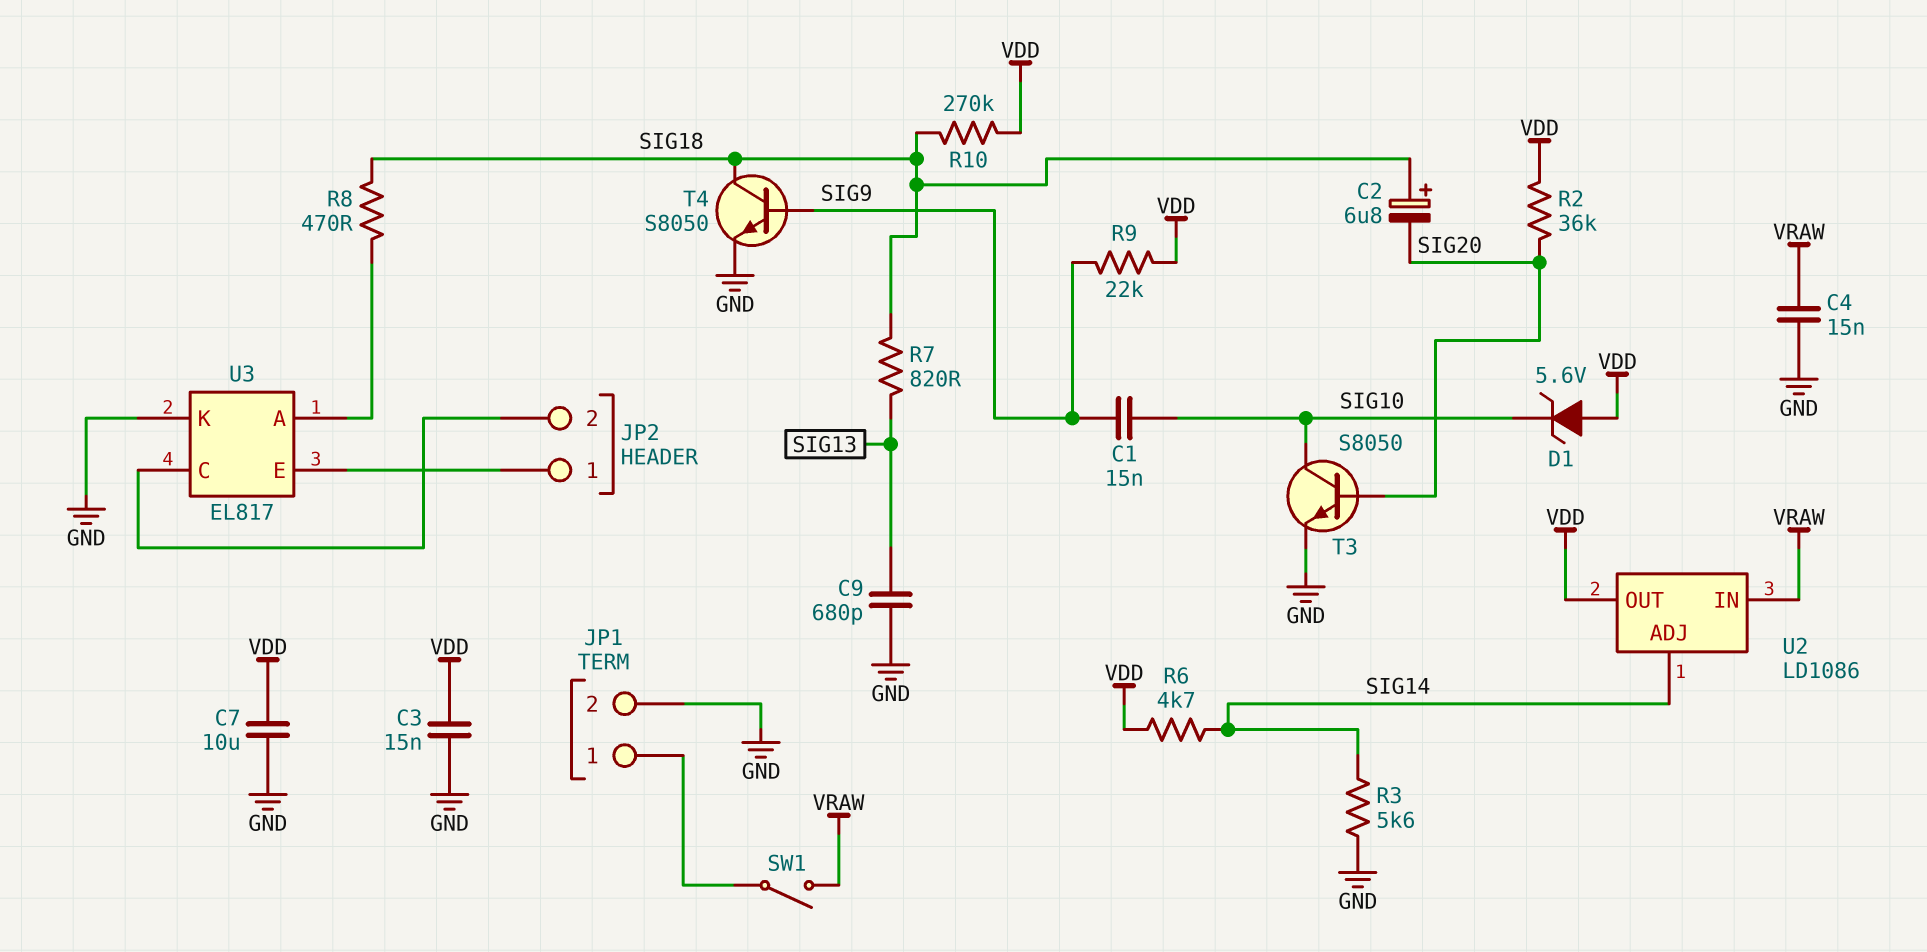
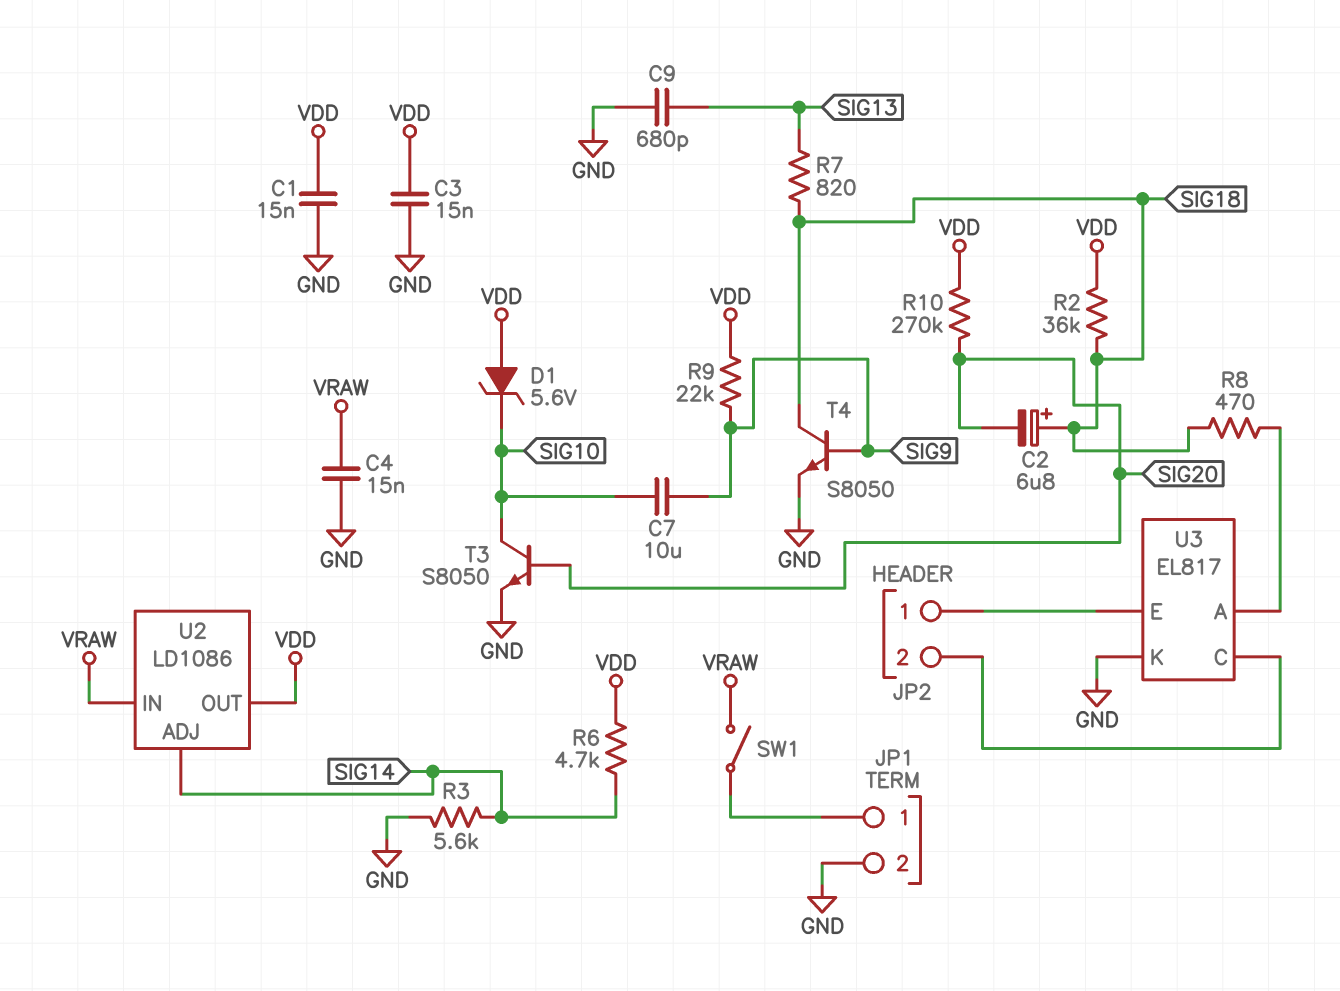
C1: 15nF (SIG9, SIG10) -> 15nF (GND, VDD)
C7: 10uF (GND, VDD) -> 10uF (SIG9, SIG10)
R2: 36k (SIG20, VDD) -> 36k (SIG18, VDD)
R10: 270k (SIG18, VDD) -> 270k (SIG20, VDD)

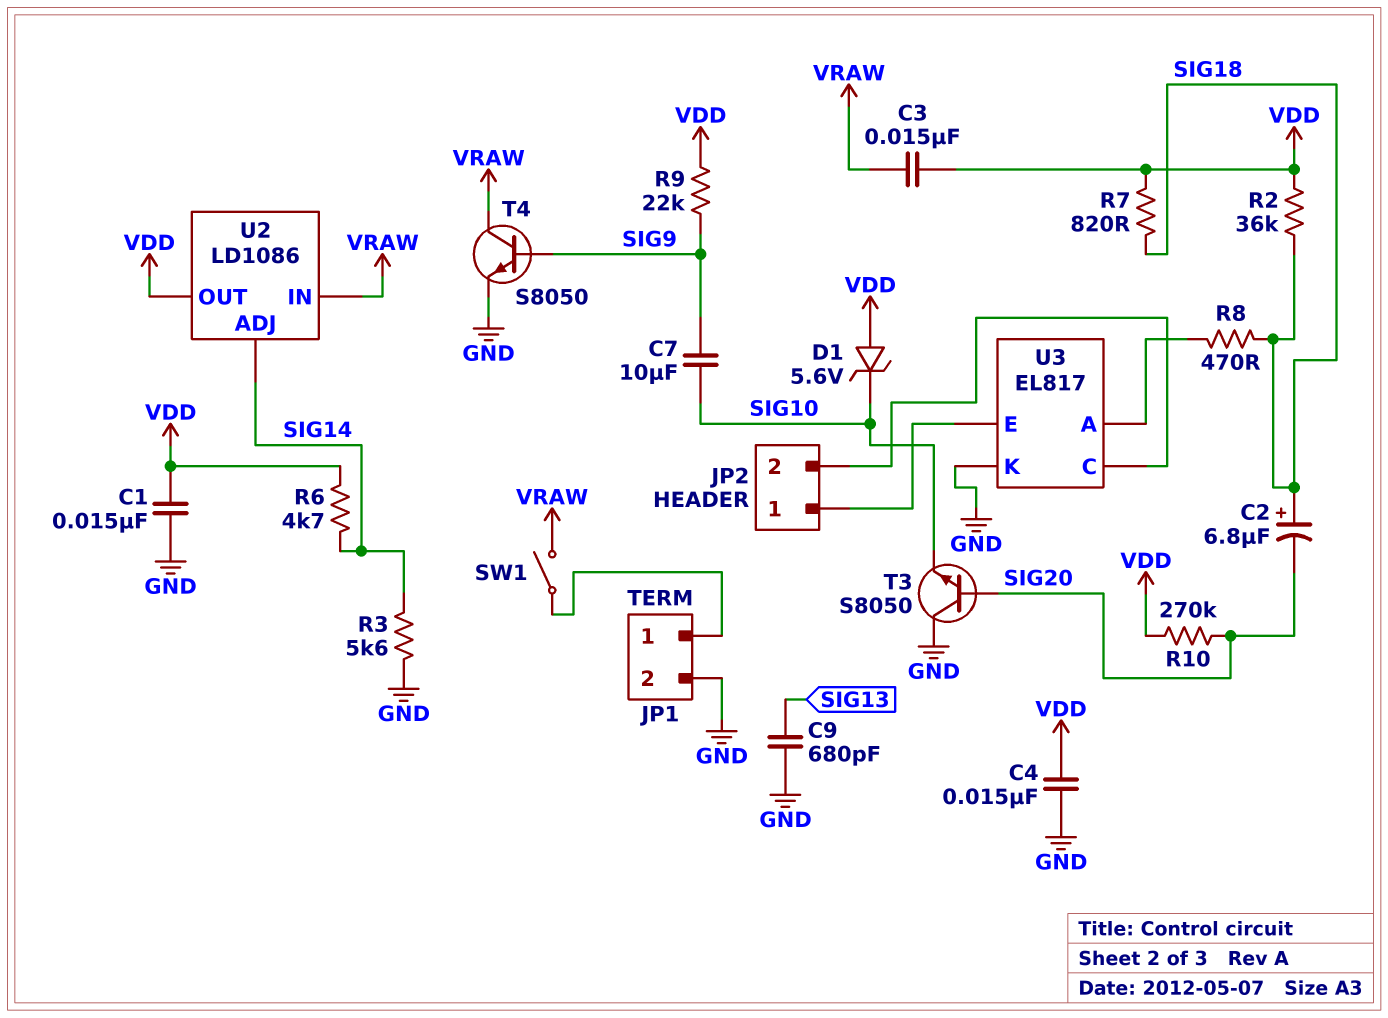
C3: 15nF (GND, VDD) -> 15nF (VDD, VRAW)
C4: 15nF (GND, VRAW) -> 15nF (GND, VDD)
R7: 820 (SIG13, SIG18) -> 820 (SIG18, VDD)
T3: NPN S8050 (B SIG20, C SIG10, E GND) -> NPN S8050 (B SIG20, C GND, E SIG10)
T4: NPN S8050 (B SIG9, C SIG18, E GND) -> NPN S8050 (B SIG9, C VRAW, E GND)

